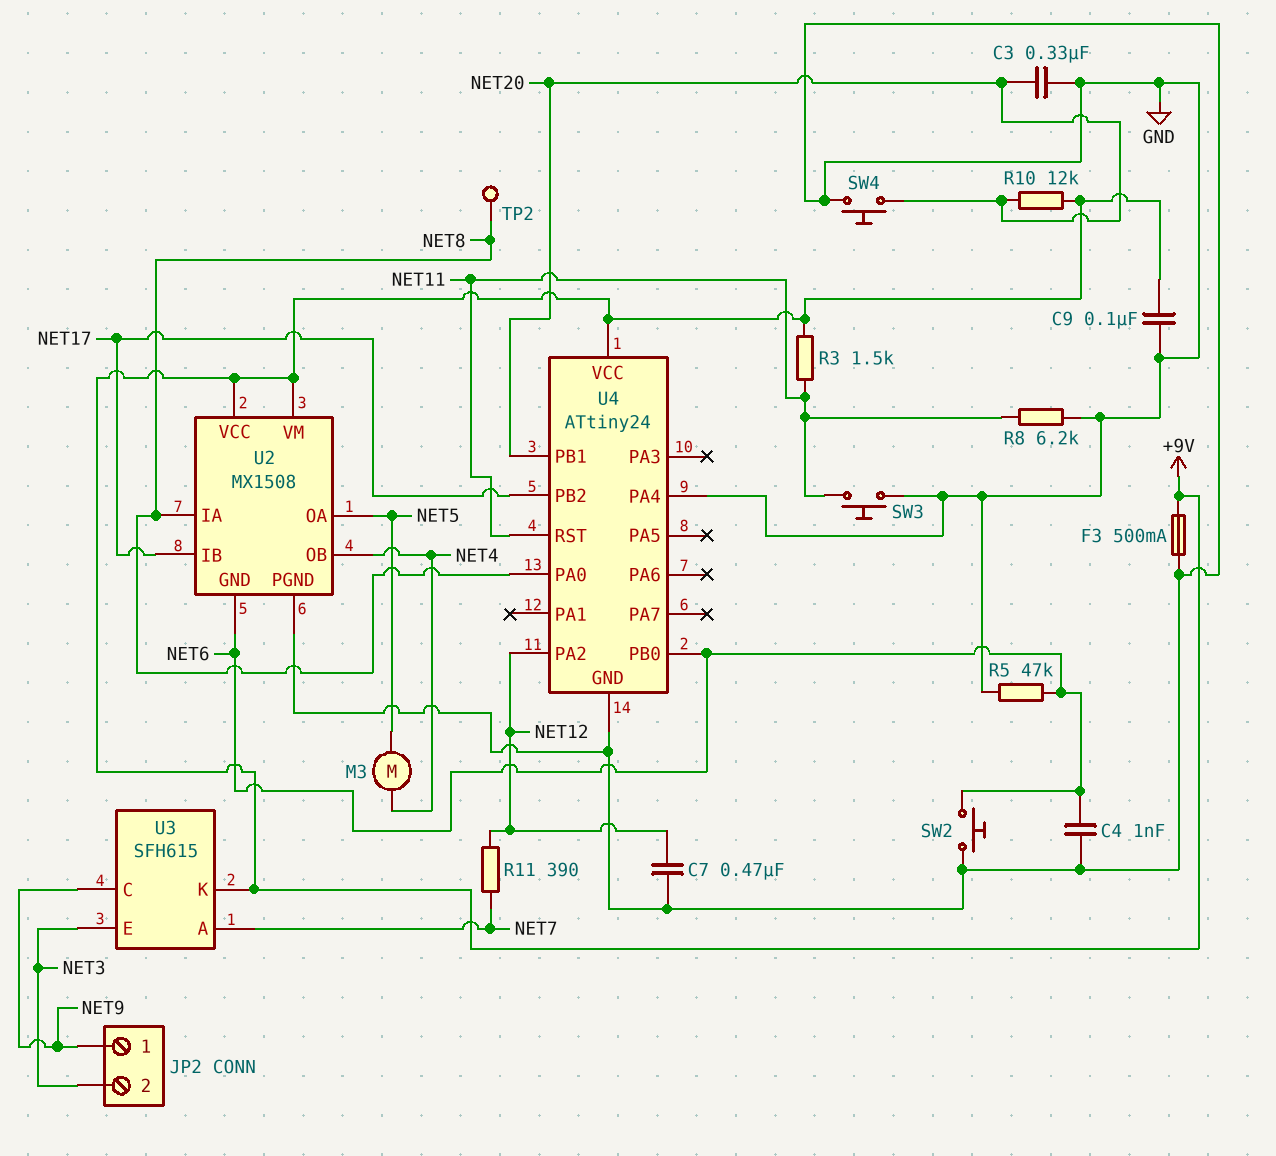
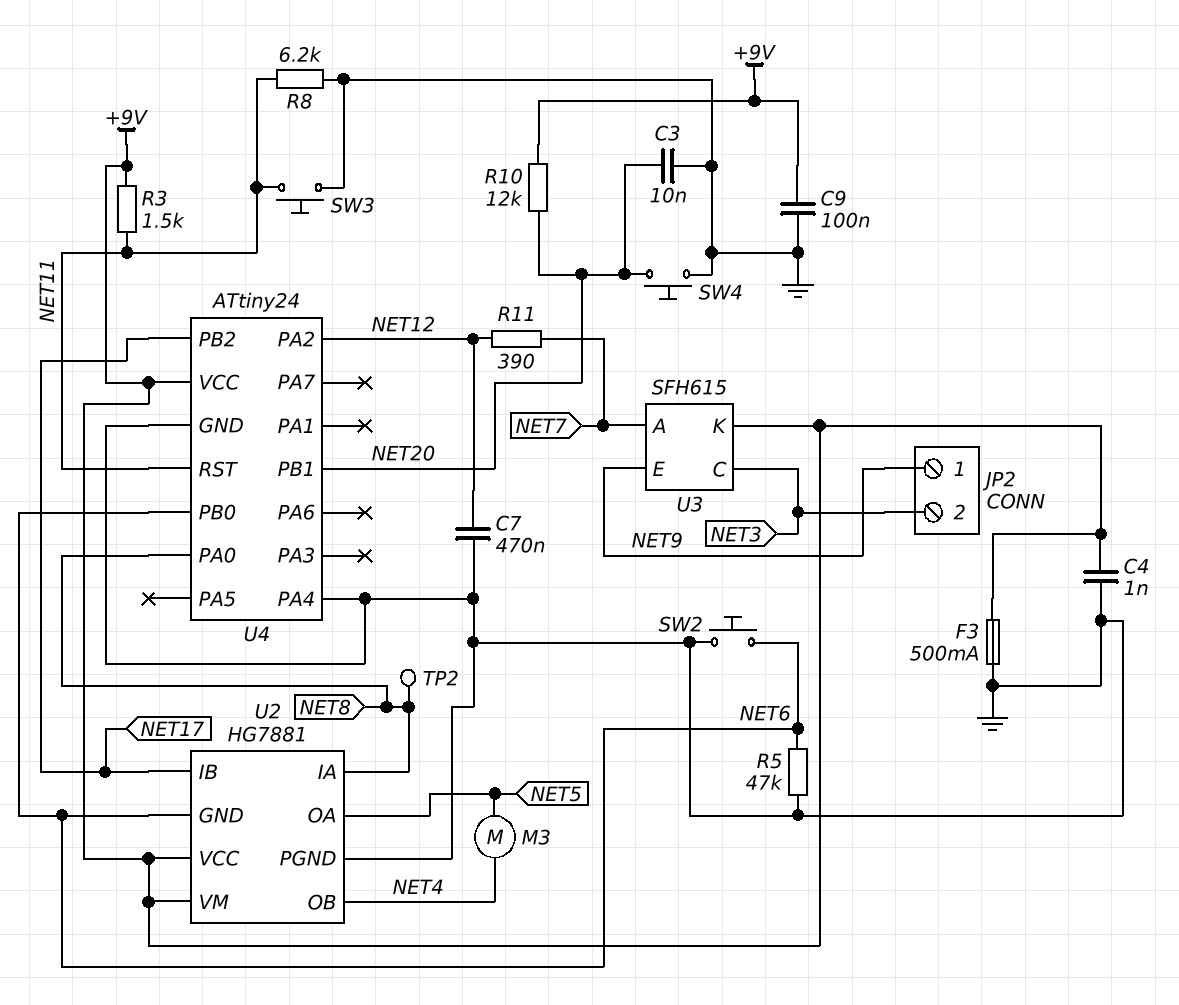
C3: 330nF (GND, NET20) -> 10nF (GND, NET20)
C4: 1nF (GND, NET6) -> 1nF (+9V, GND)
U2: MX1508 -> HG7881
U3 pin C: NET9 -> NET3
U3 pin E: NET3 -> NET9

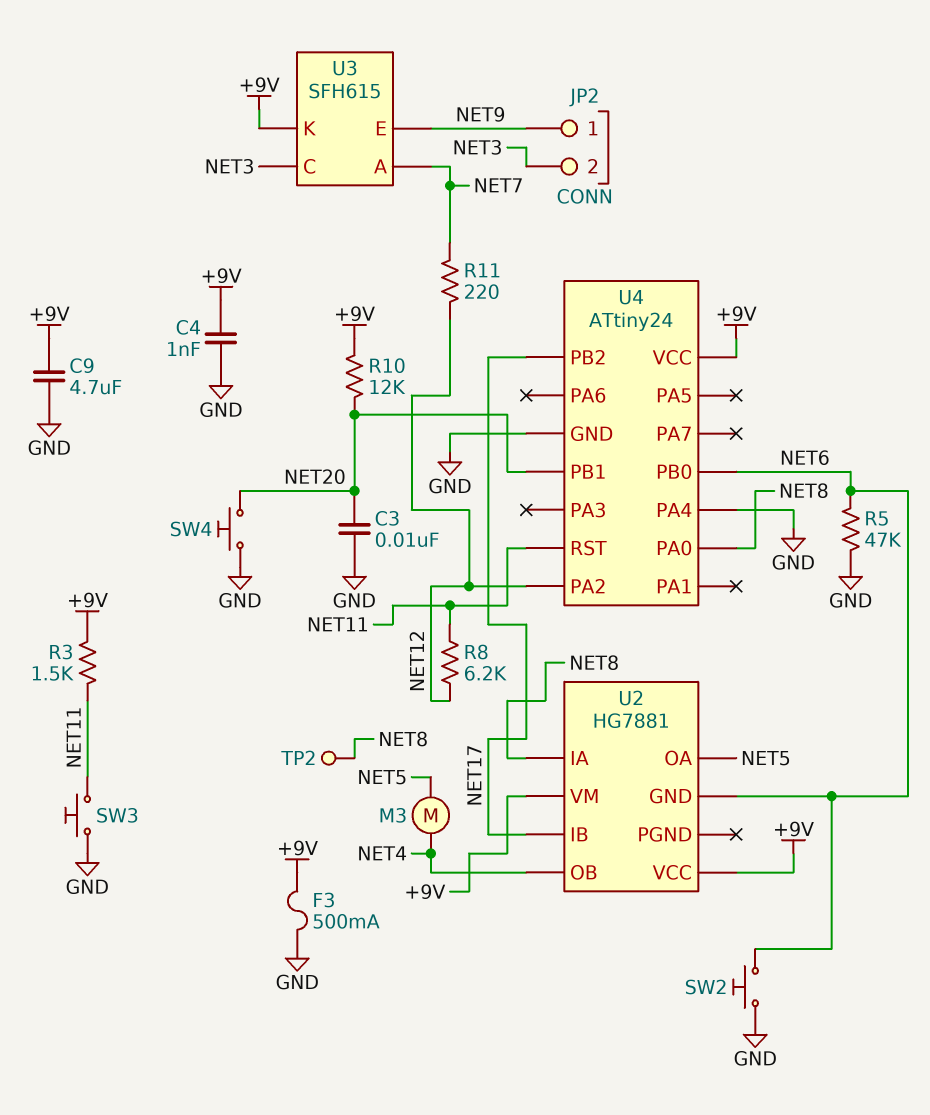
C7: 470nF (GND, NET12) -> none
C9: 100nF (+9V, GND) -> 4.7uF (+9V, GND)
R8: 6.2k (GND, NET11) -> 6.2k (NET11, NET12)
R11: 390 (NET7, NET12) -> 220 (NET7, NET12)
U2 pin PGND: GND -> none

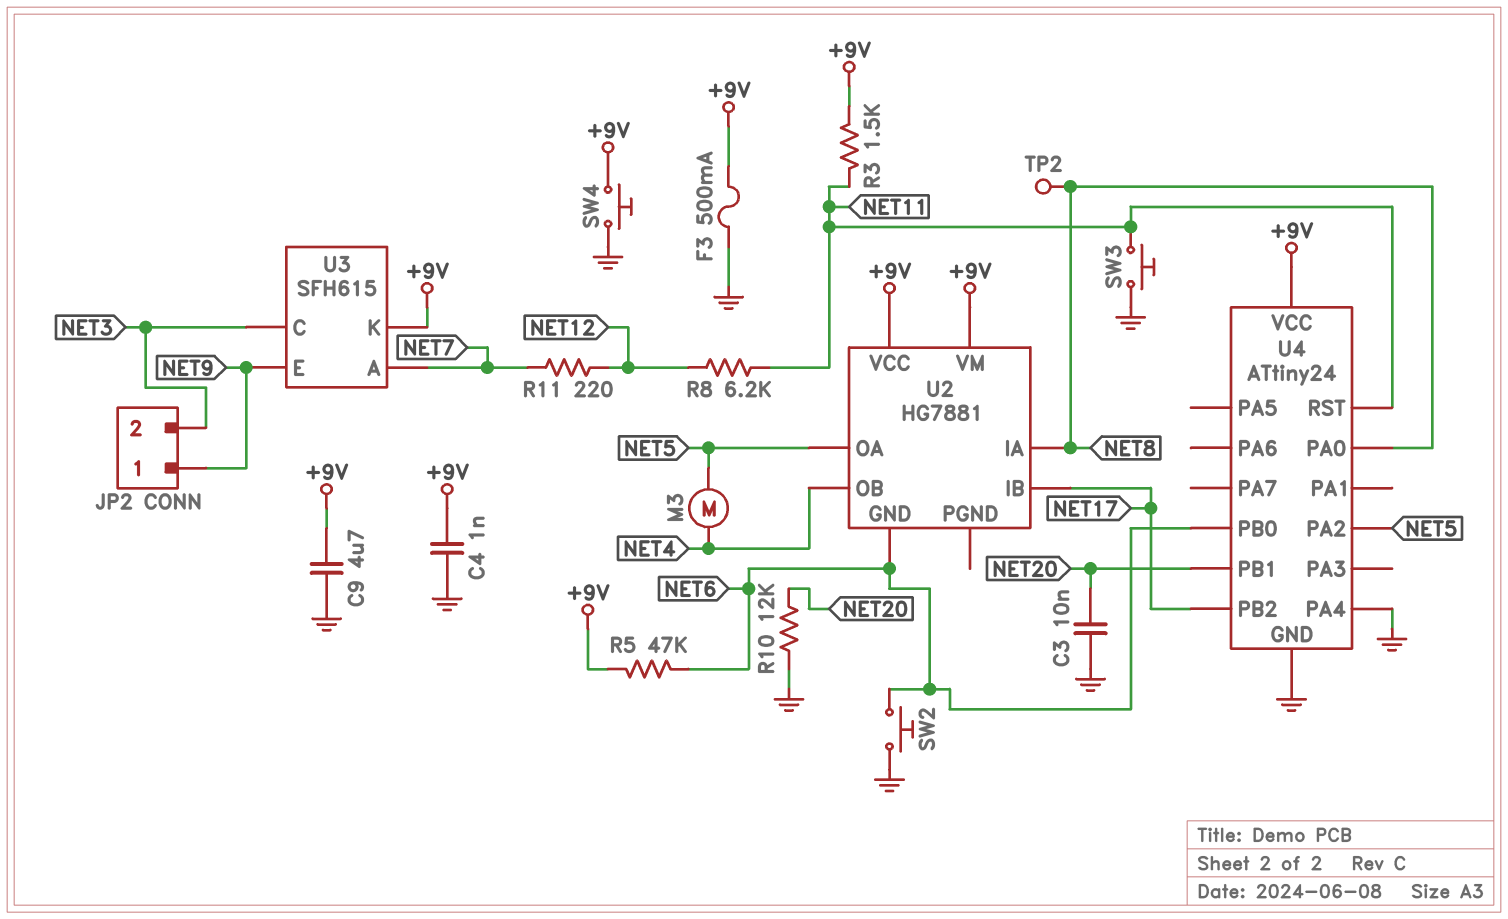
R5: 47k (GND, NET6) -> 47k (+9V, NET6)
R10: 12k (+9V, NET20) -> 12k (GND, NET20)
SW4: button (GND, NET20) -> button (+9V, GND)
U4 pin PA2: NET12 -> NET5

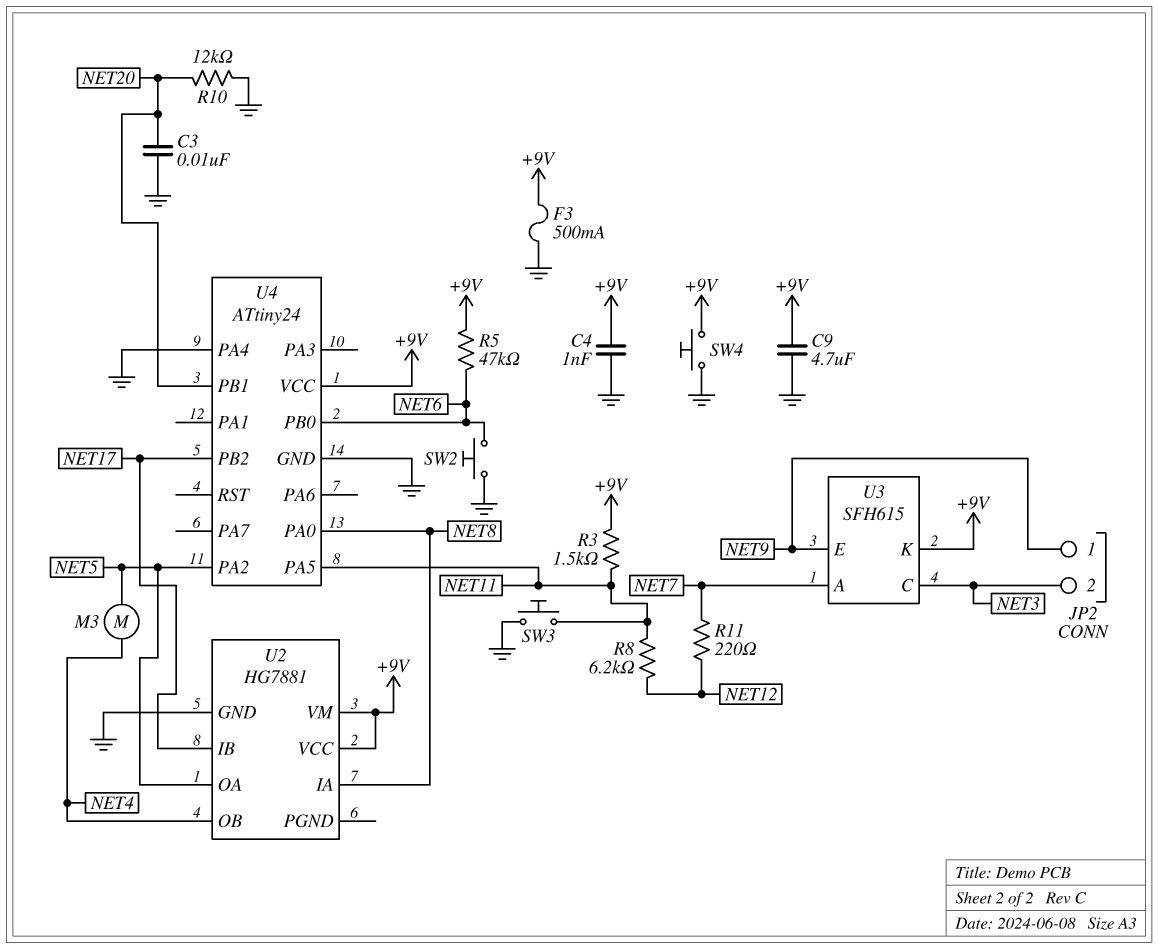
TP2: test point (NET8) -> none
U2 pin GND: NET6 -> GND
U4 pin PA5: none -> NET11
U4 pin RST: NET11 -> none

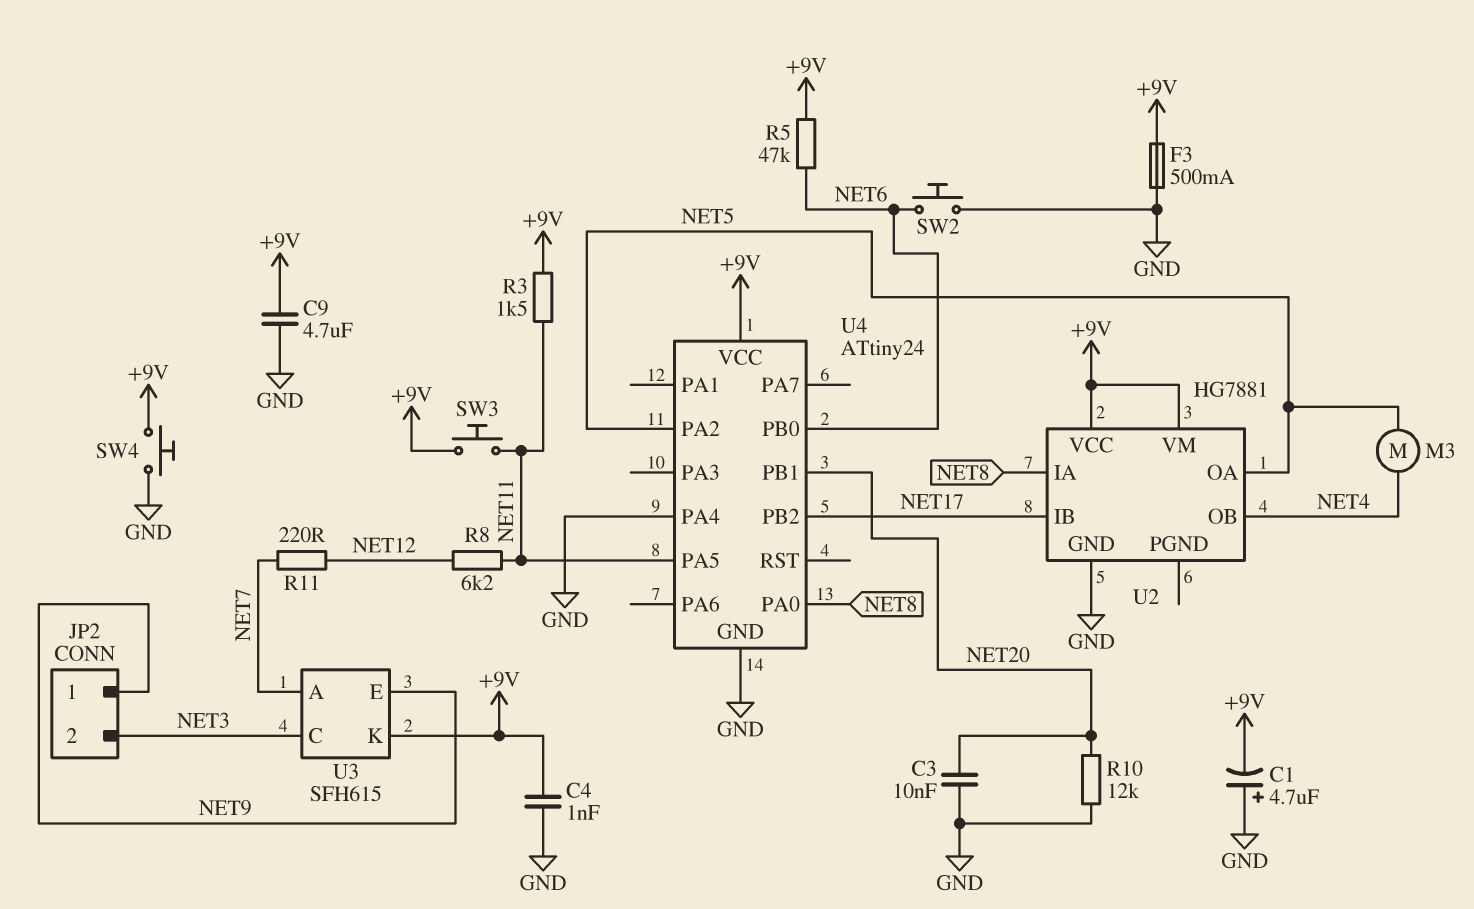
C1: none -> 4.7uF (plus GND, minus +9V)
SW3: button (GND, NET11) -> button (+9V, NET11)

